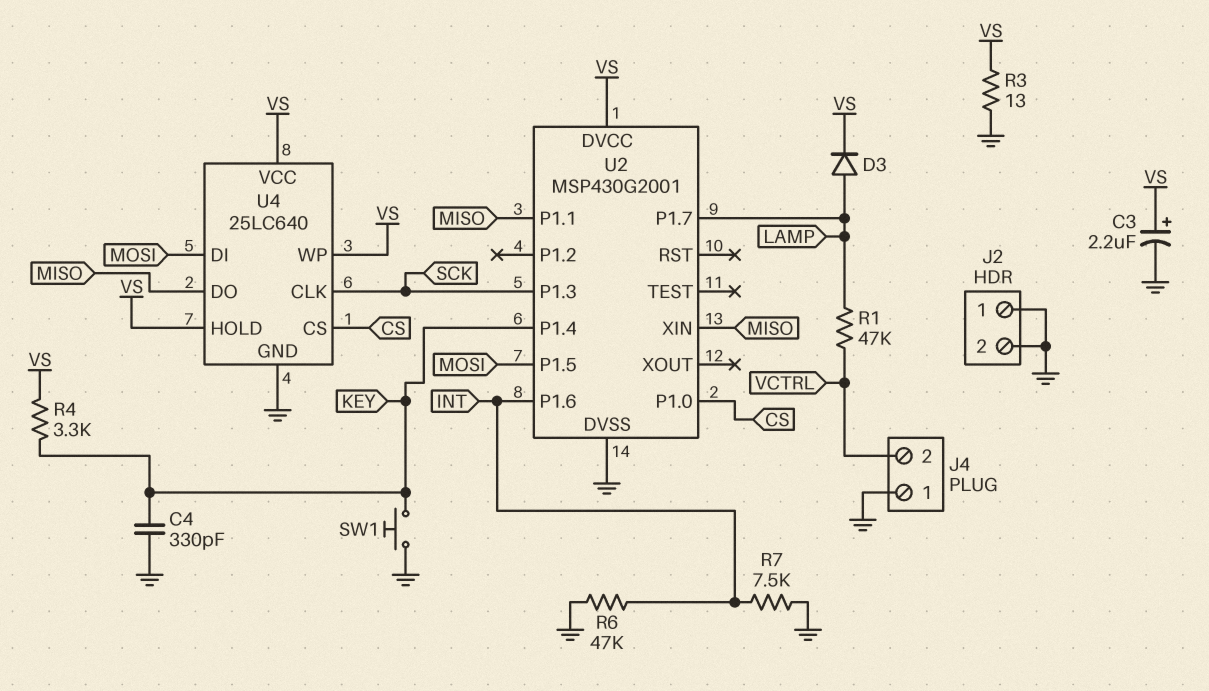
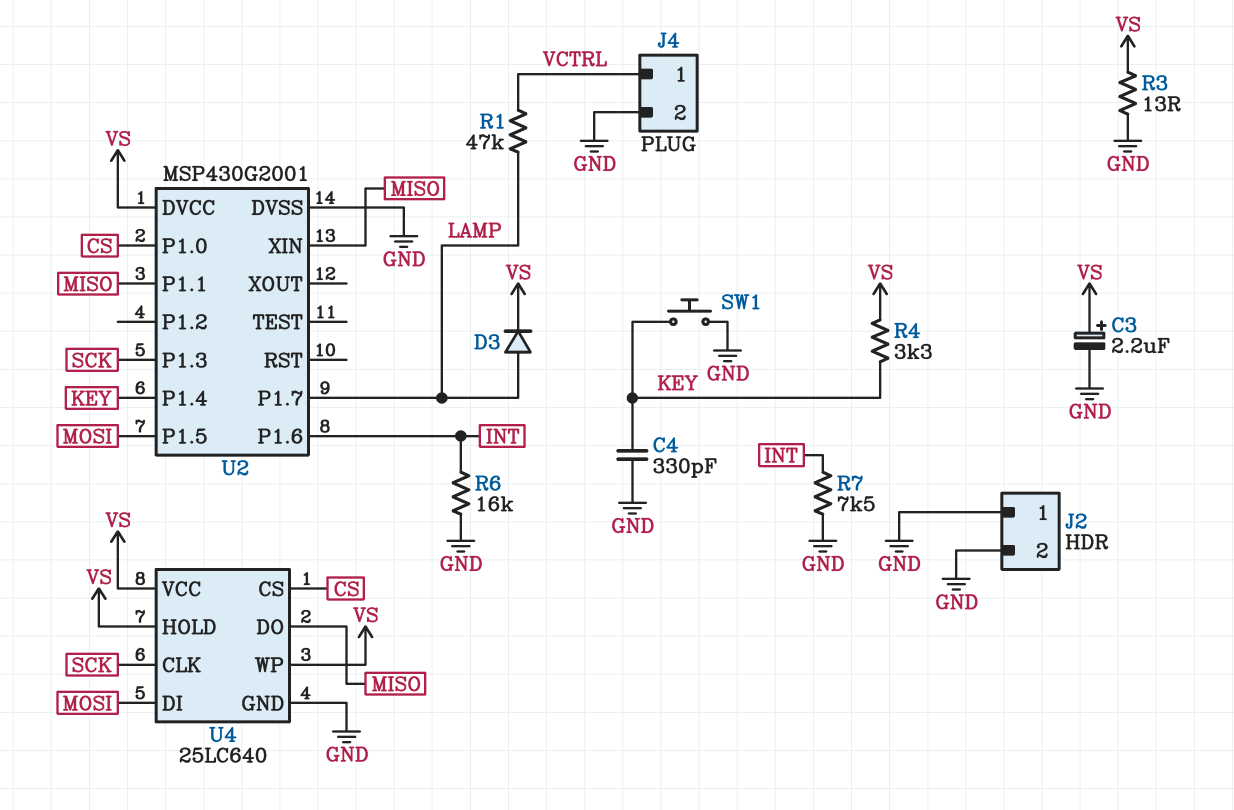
J4 pin 1: GND -> VCTRL
J4 pin 2: VCTRL -> GND
R6: 47k (GND, INT) -> 16k (GND, INT)

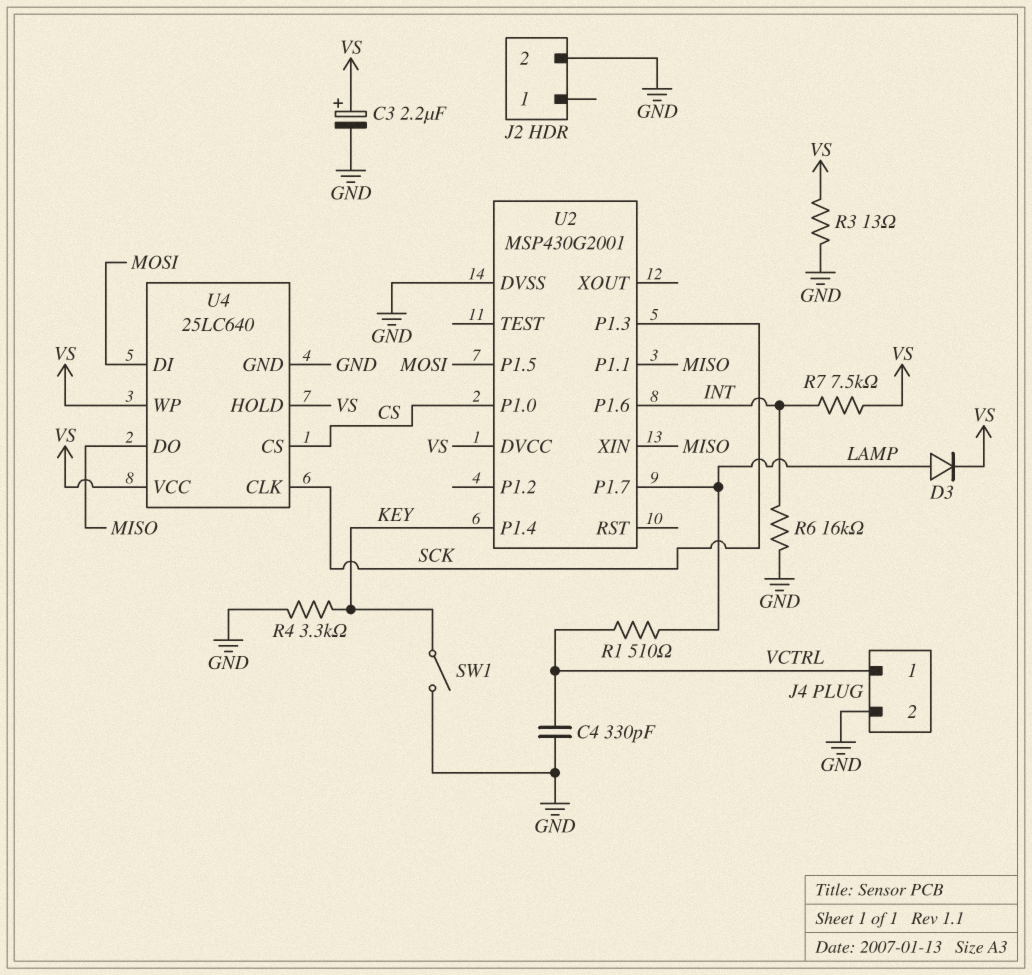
C4: 330pF (GND, KEY) -> 330pF (GND, VCTRL)
J2 pin 1: GND -> none
R1: 47k (LAMP, VCTRL) -> 510 (LAMP, VCTRL)
R4: 3.3k (KEY, VS) -> 3.3k (GND, KEY)
R7: 7.5k (GND, INT) -> 7.5k (INT, VS)
SW1: button (GND, KEY) -> switch (GND, KEY)

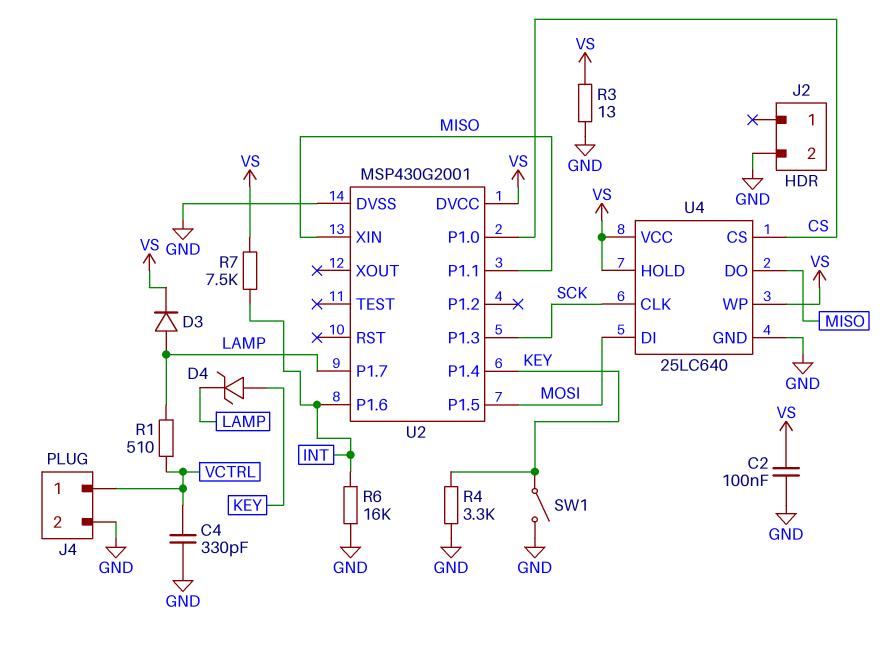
C2: none -> 100nF (GND, VS)
C3: 2.2uF (plus VS, minus GND) -> none
D4: none -> zener (A KEY, K LAMP)

